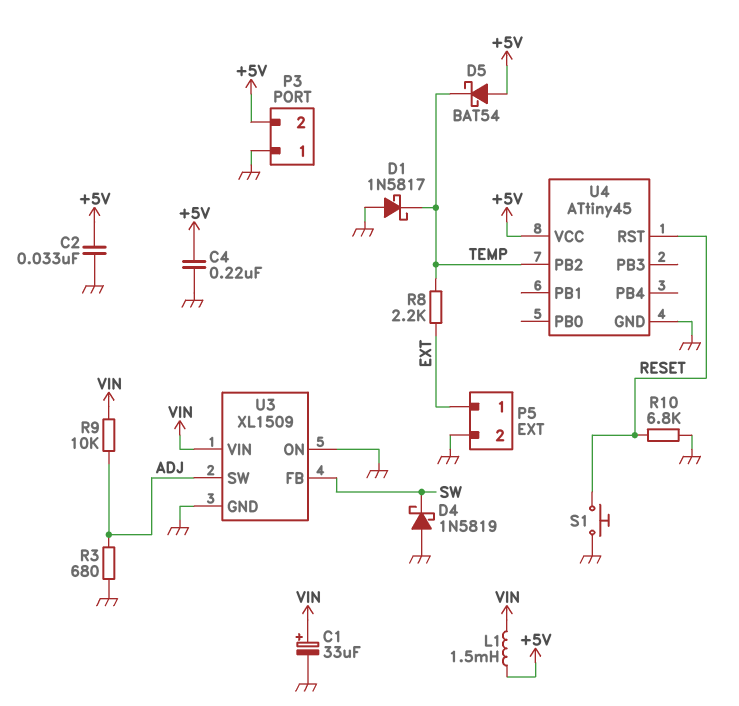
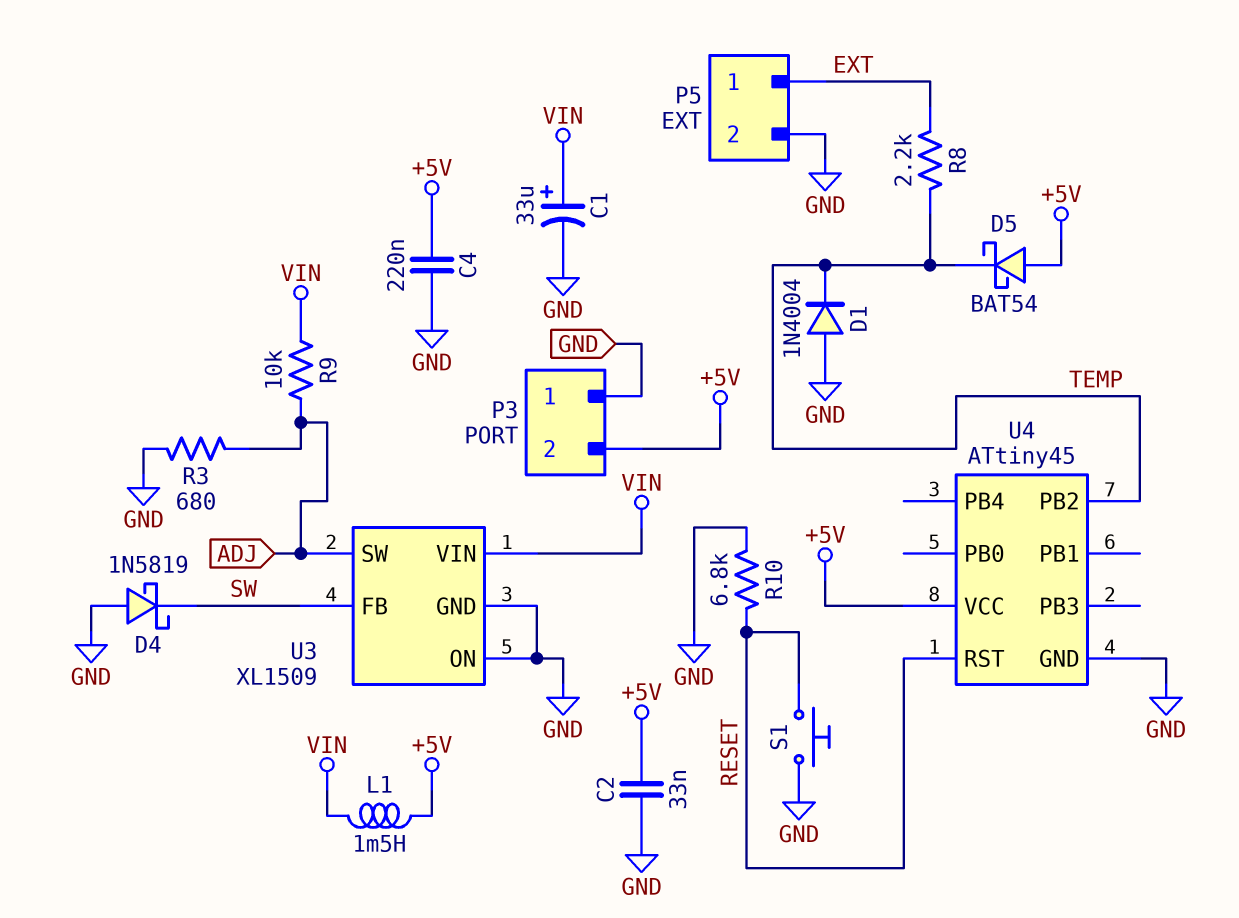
D1: schottky 1N5817 (A GND, K TEMP) -> diode 1N4004 (A GND, K TEMP)

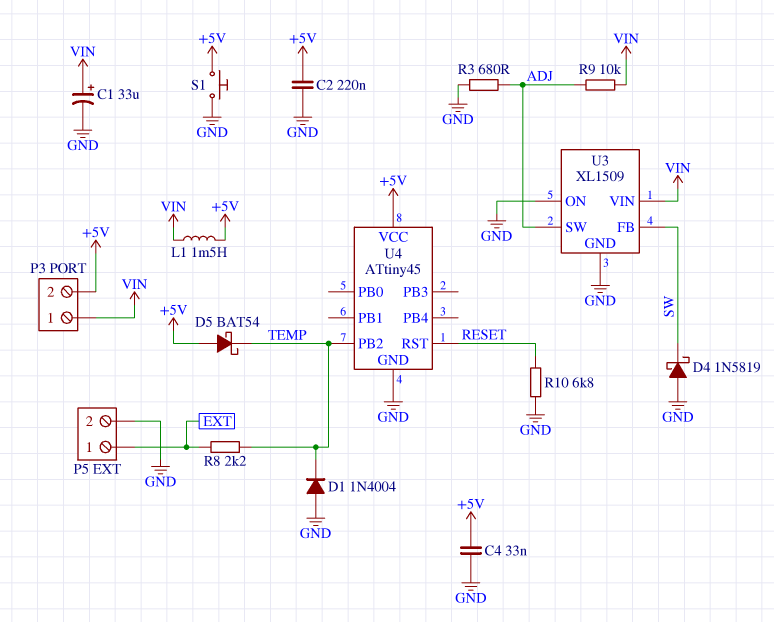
C2: 33nF (+5V, GND) -> 220nF (+5V, GND)
C4: 220nF (+5V, GND) -> 33nF (+5V, GND)
P3 pin 1: GND -> VIN
S1: button (GND, RESET) -> button (+5V, GND)

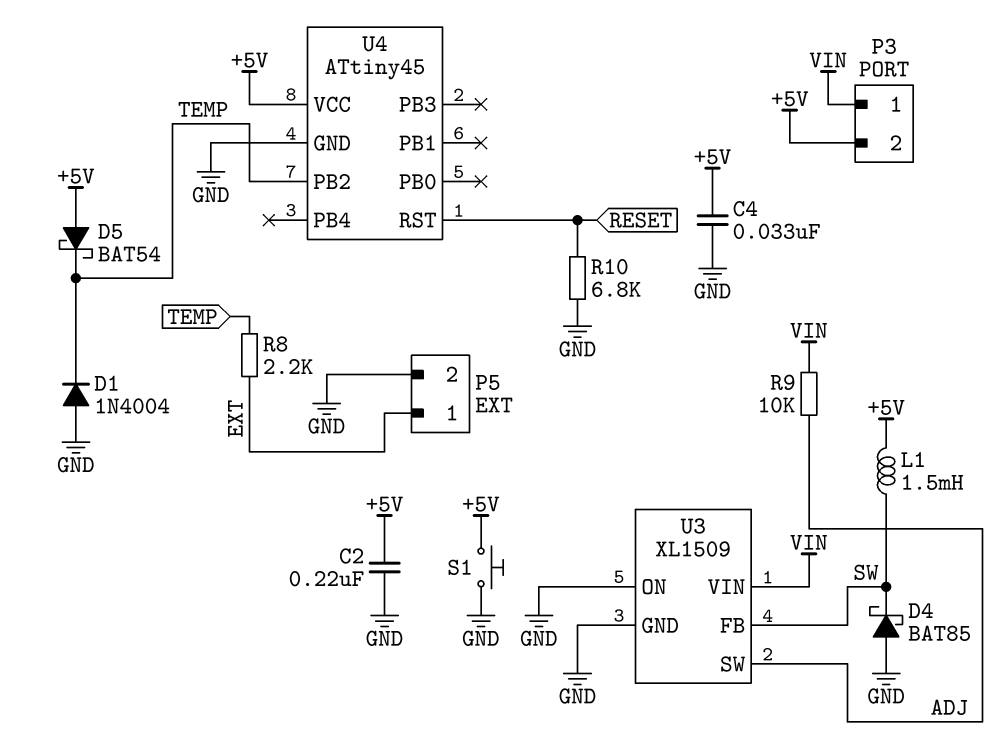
C1: 33uF (plus VIN, minus GND) -> none
D4: schottky 1N5819 (A GND, K SW) -> schottky BAT85 (A GND, K SW)
L1: 1.5mH (+5V, VIN) -> 1.5mH (+5V, SW)
R3: 680 (ADJ, GND) -> none

